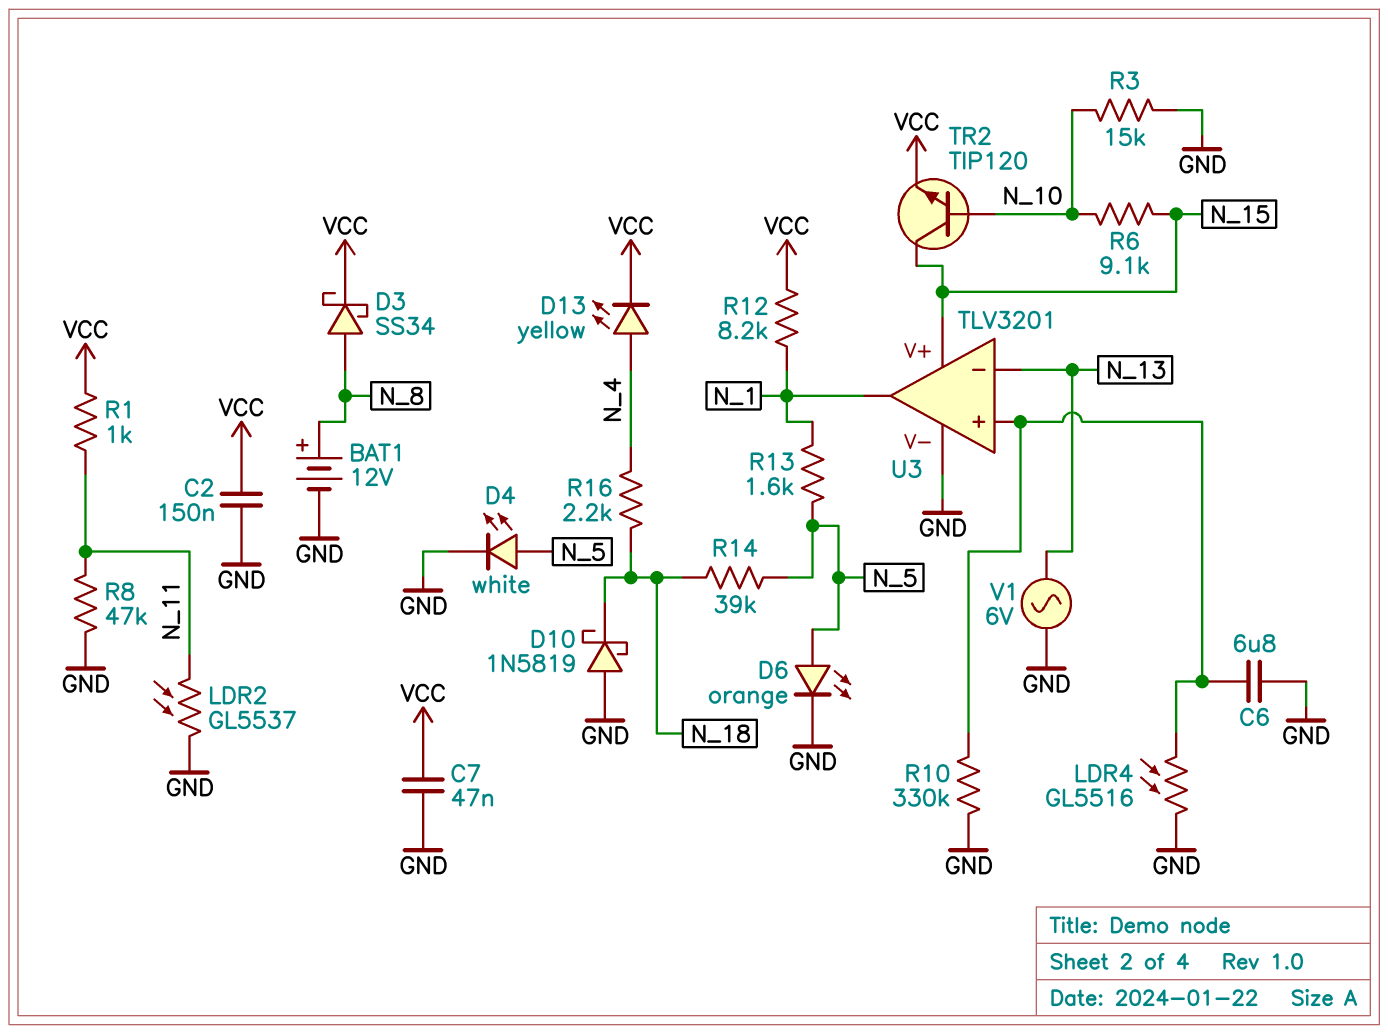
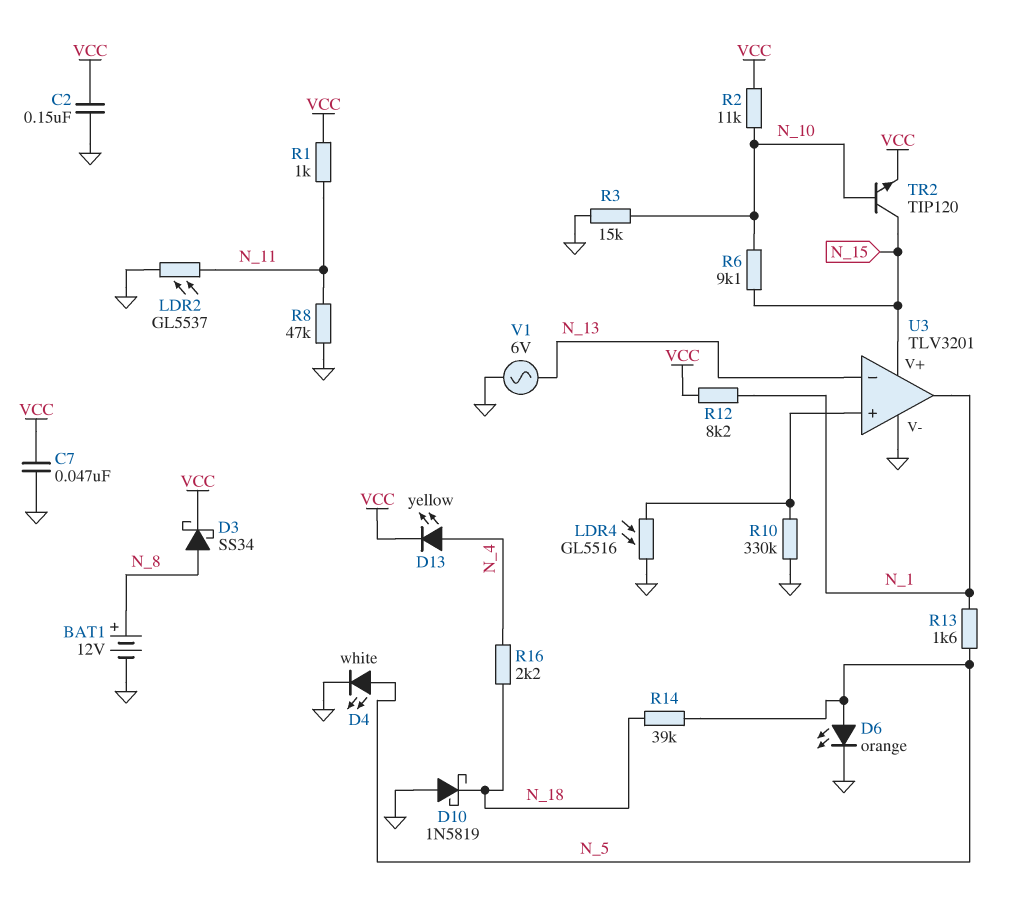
C6: 6.8uF (GND, U3/in+) -> none
R2: none -> 11k (N_10, VCC)

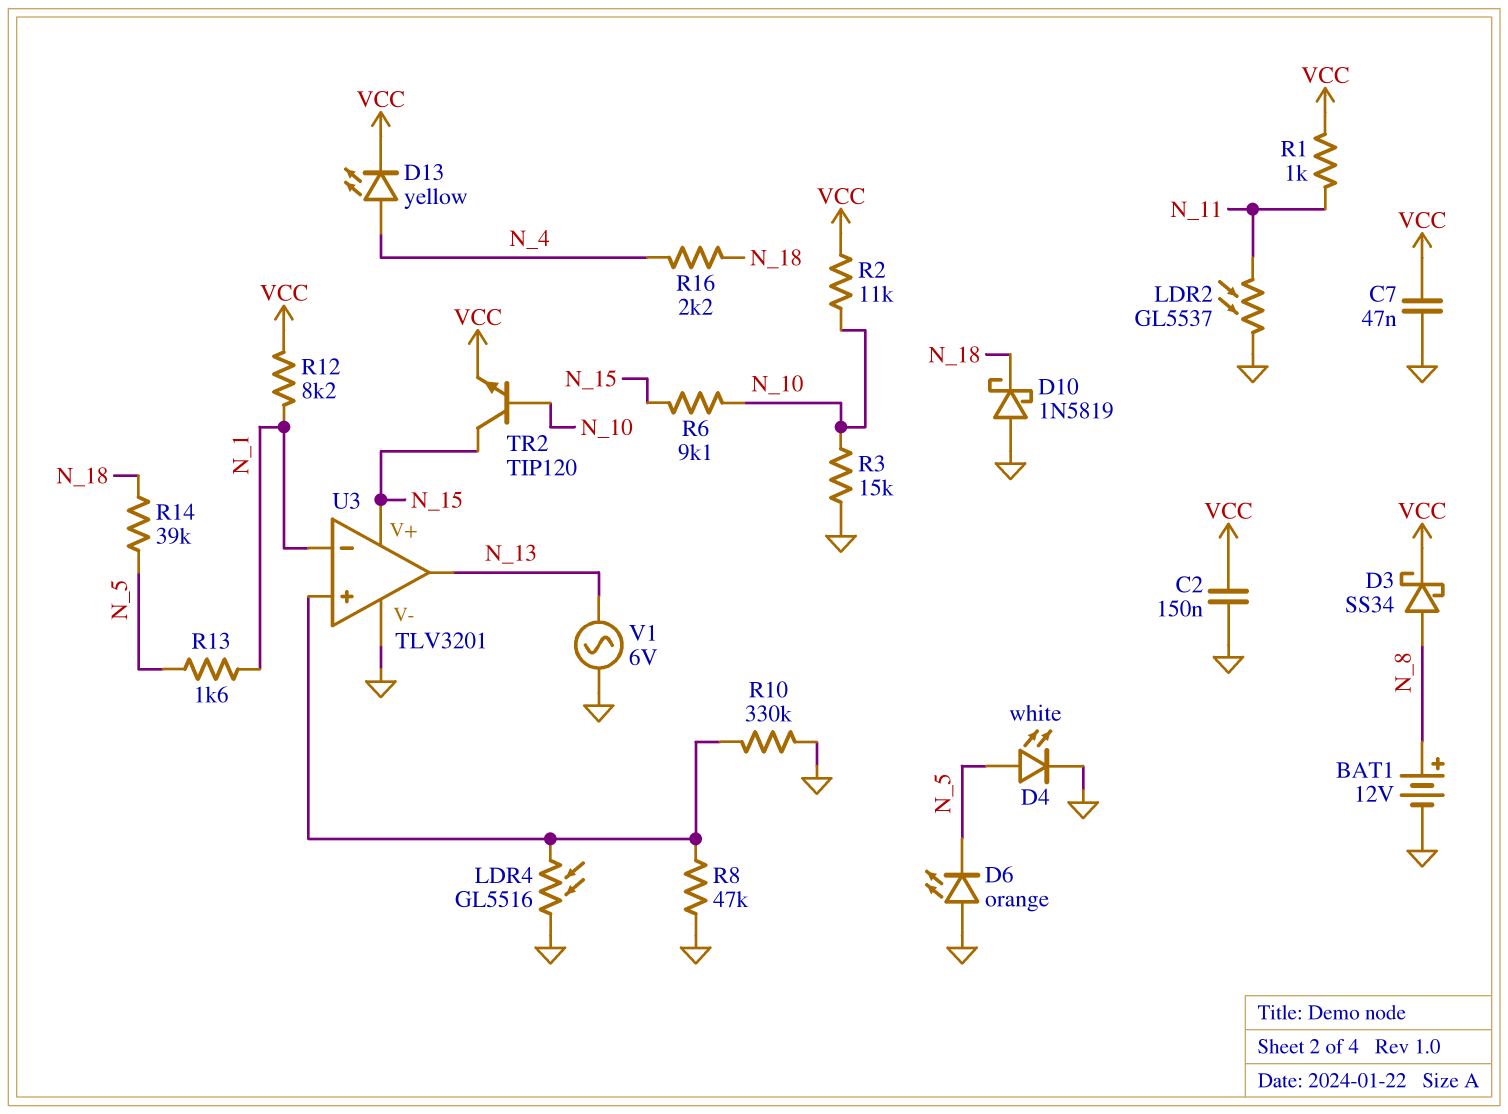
D6: LED orange (A N_5, K GND) -> LED orange (A GND, K N_5)
R8: 47k (GND, N_11) -> 47k (GND, U3/in+)
U3 pin in-: N_13 -> N_1
U3 pin out: N_1 -> N_13

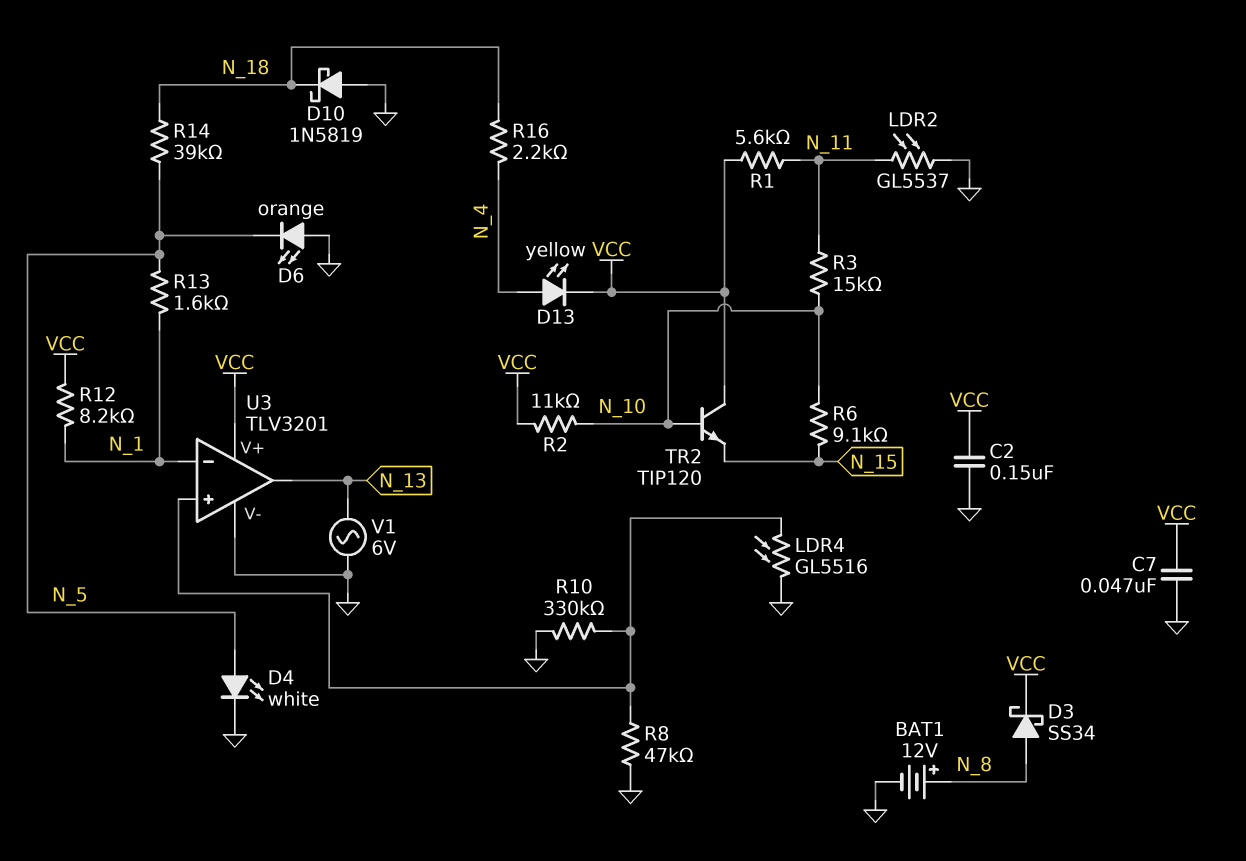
R1: 1k (N_11, VCC) -> 5.6k (N_11, VCC)
R3: 15k (GND, N_10) -> 15k (N_10, N_11)
TR2: NPN TIP120 (B N_10, C N_15, E VCC) -> NPN TIP120 (B N_10, C VCC, E N_15)
U3 pin V+: N_15 -> VCC

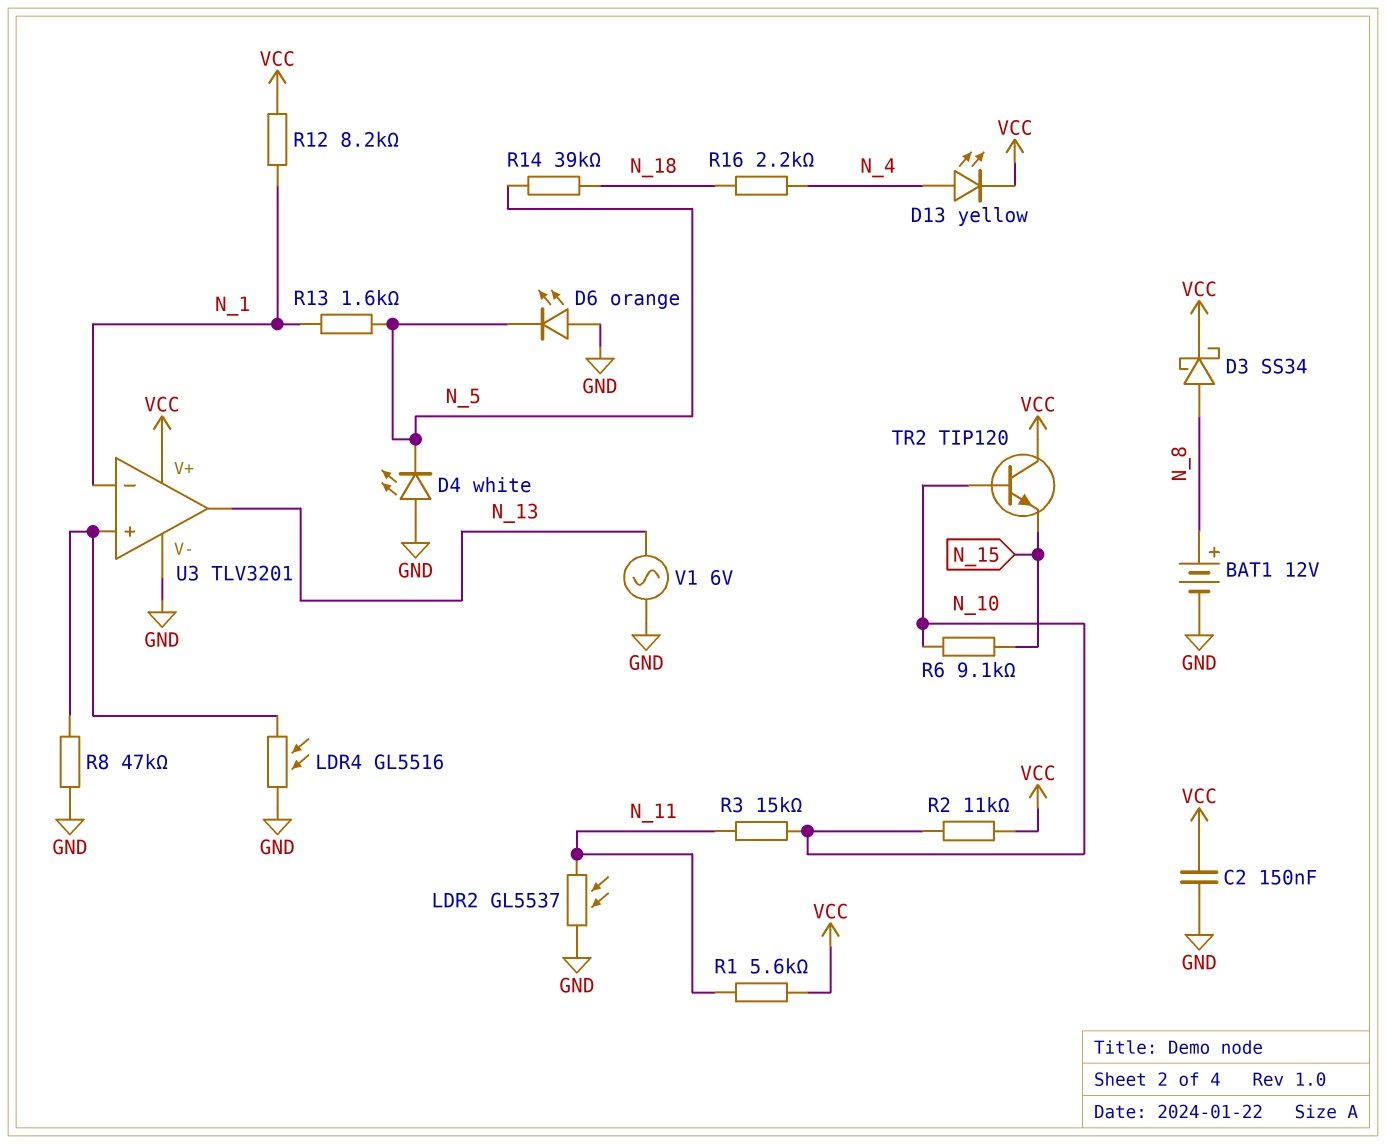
C7: 47nF (GND, VCC) -> none
D4: LED white (A N_5, K GND) -> LED white (A GND, K N_5)
D10: schottky 1N5819 (A GND, K N_18) -> none
R10: 330k (GND, U3/in+) -> none

